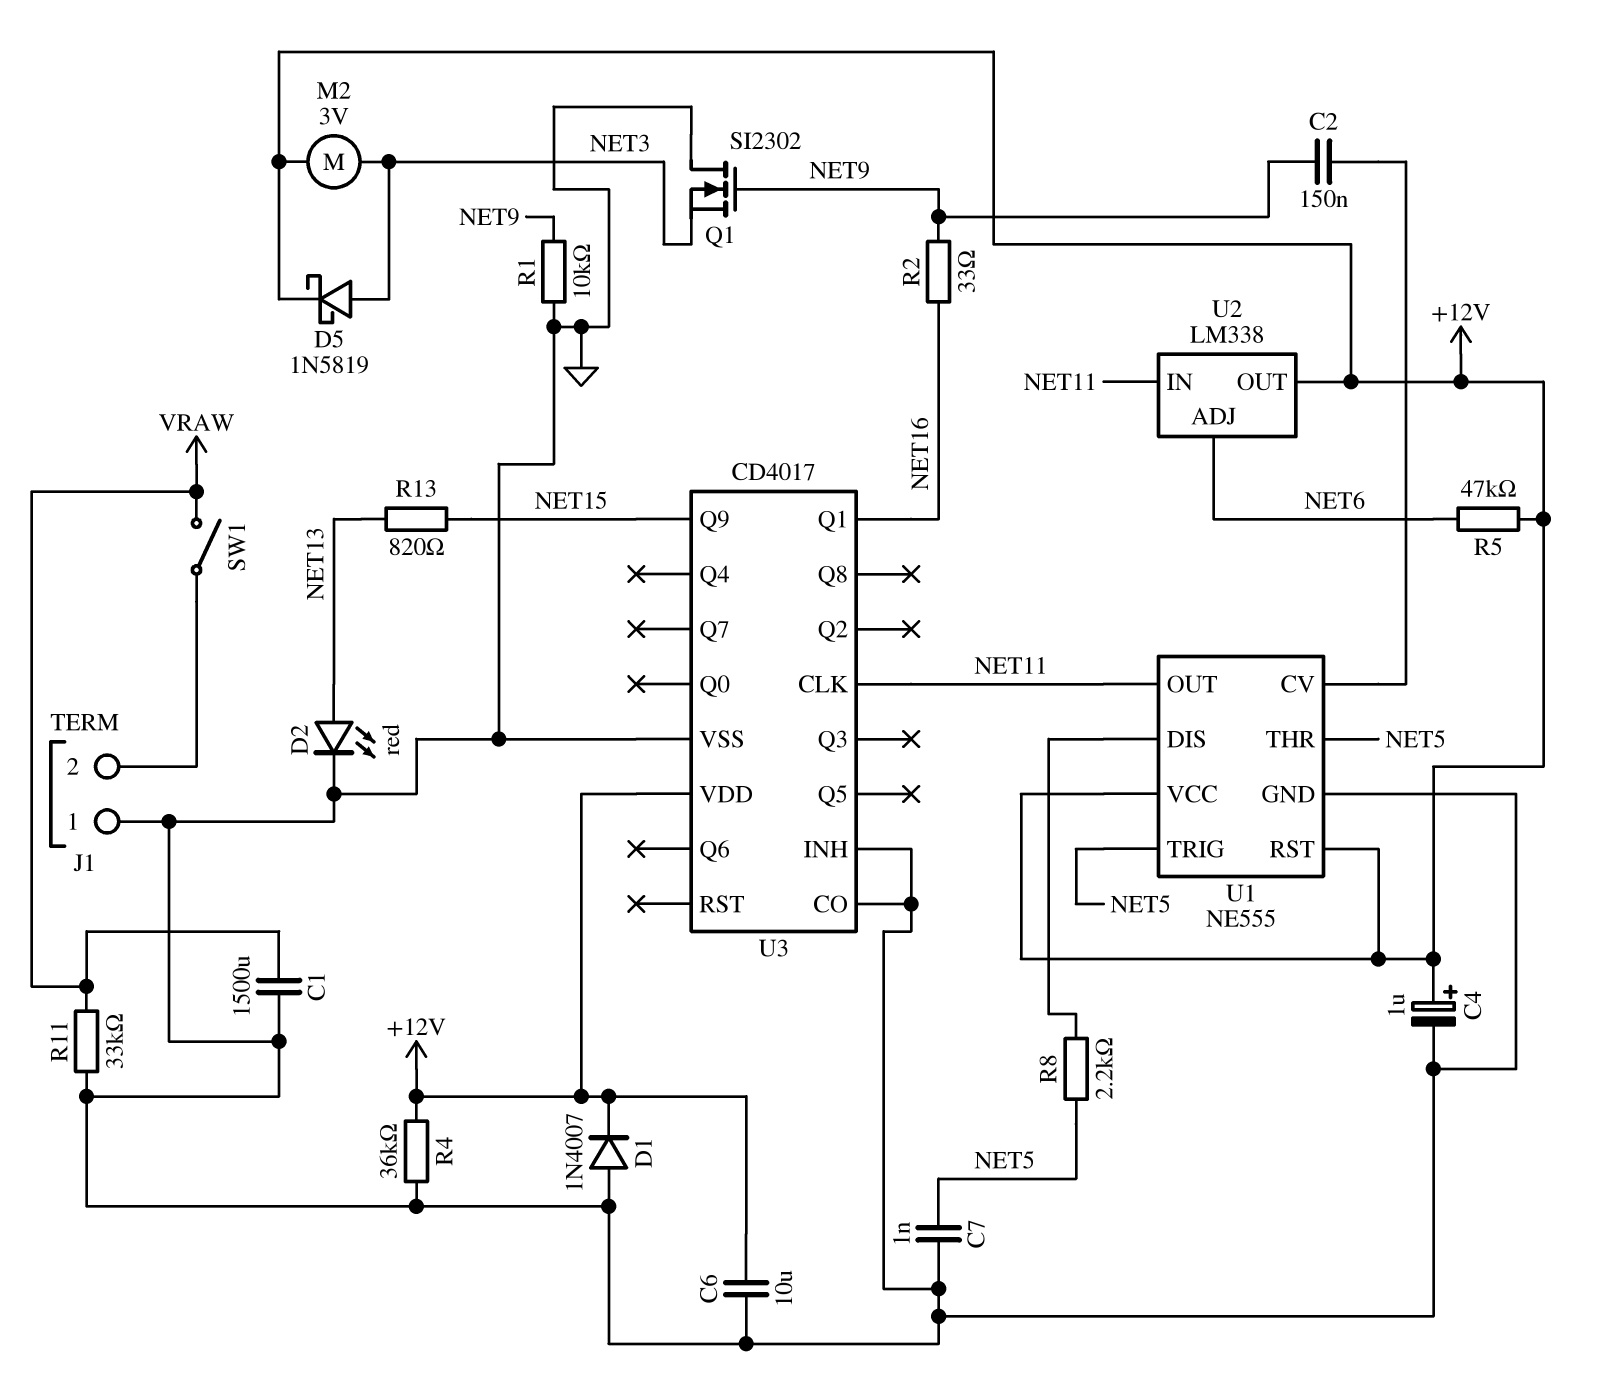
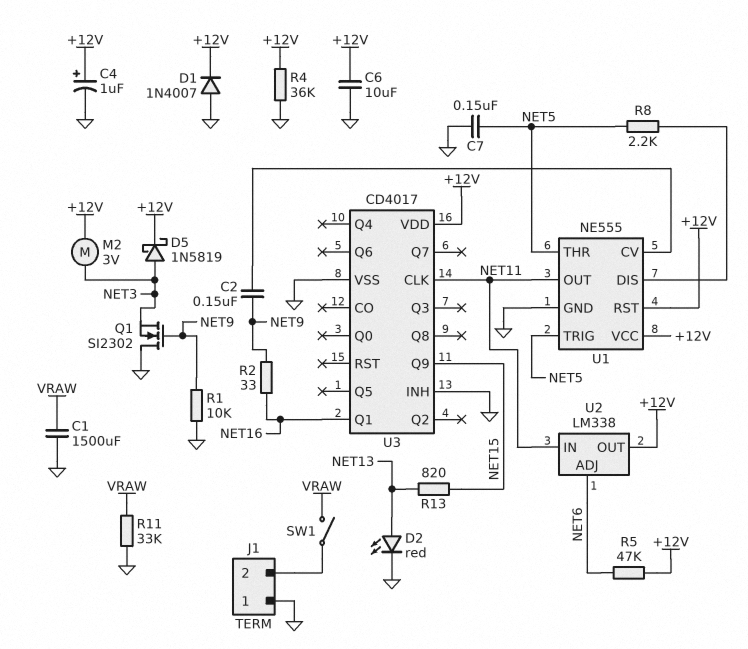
C7: 1nF (GND, NET5) -> 150nF (GND, NET5)
U3 pin CO: GND -> none

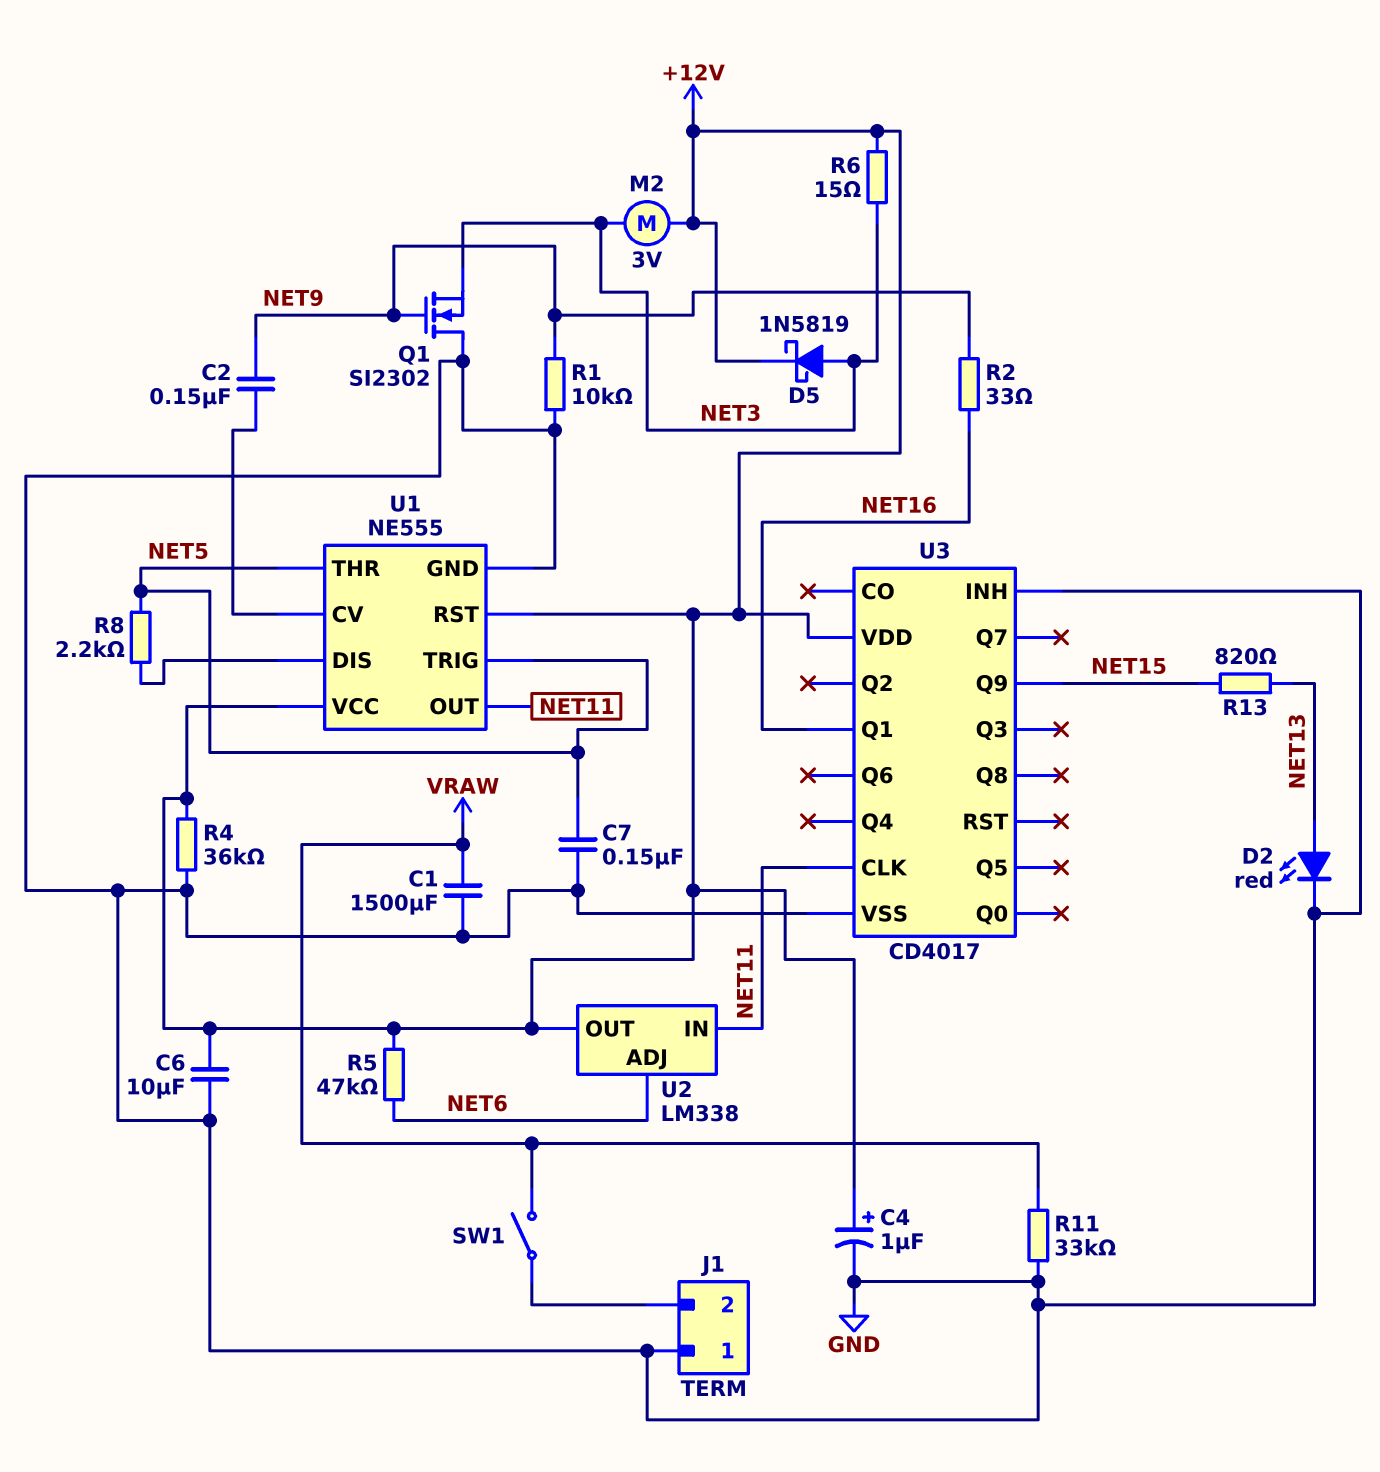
D1: diode 1N4007 (A GND, K +12V) -> none
R6: none -> 15 (+12V, NET3)

